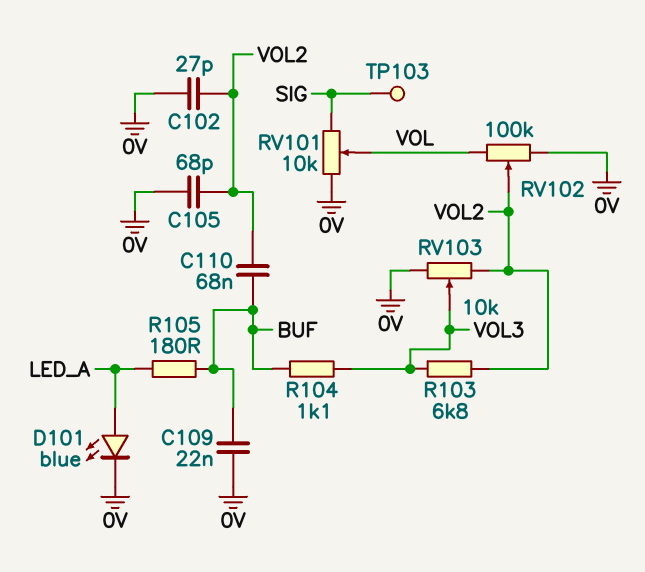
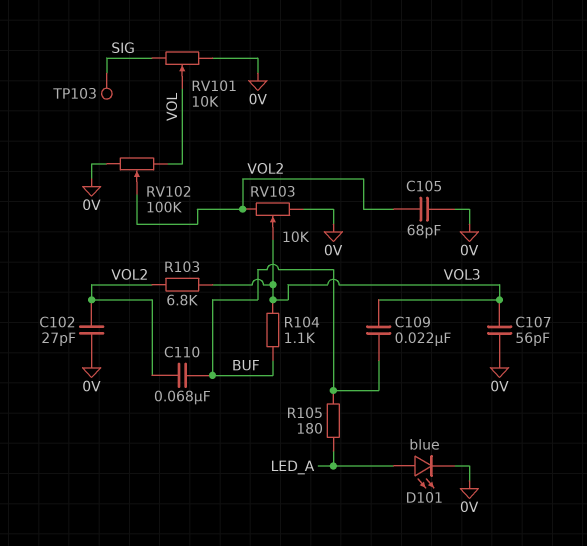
C107: none -> 56pF (0V, VOL3)
C109: 22nF (0V, BUF) -> 22nF (BUF, VOL3)

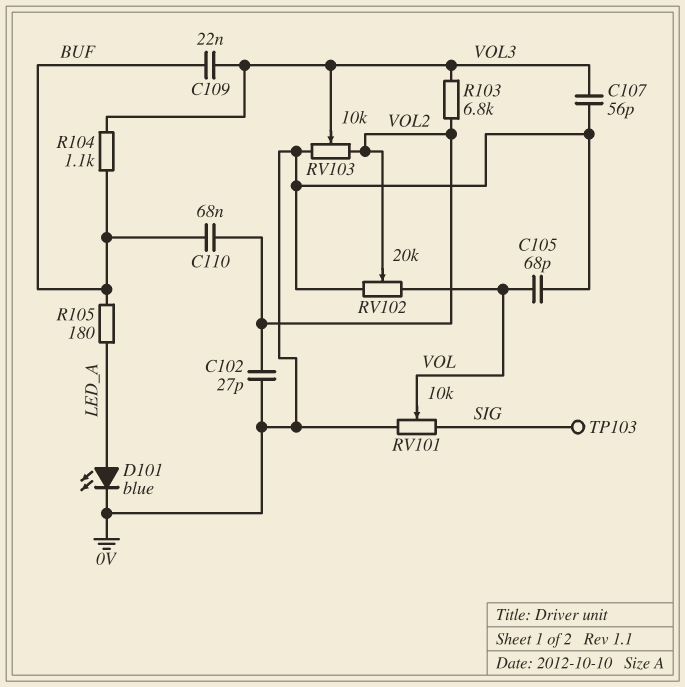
C105: 68pF (0V, VOL2) -> 68pF (0V, VOL)
RV102: 100k (0V, VOL, wiper VOL2) -> 20k (0V, VOL, wiper VOL2)

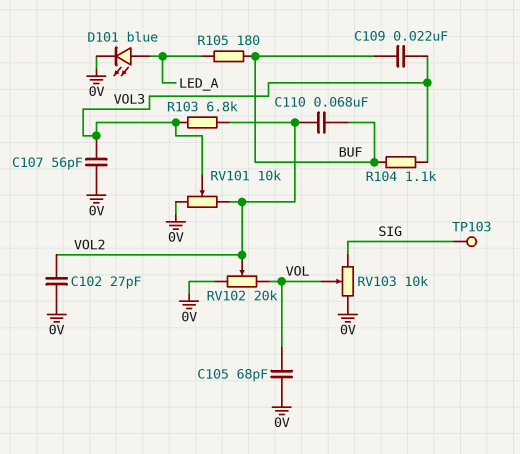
RV101: 10k (0V, SIG, wiper VOL) -> 10k (0V, VOL2, wiper VOL3)
RV103: 10k (0V, VOL2, wiper VOL3) -> 10k (0V, SIG, wiper VOL)

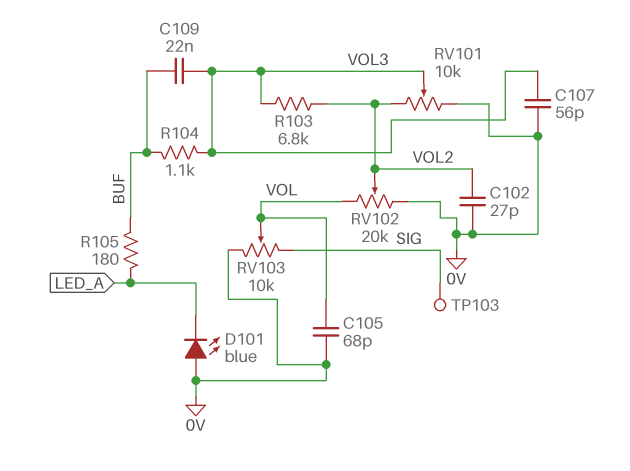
C110: 68nF (BUF, VOL2) -> none
D101: LED blue (A LED_A, K 0V) -> LED blue (A 0V, K LED_A)

